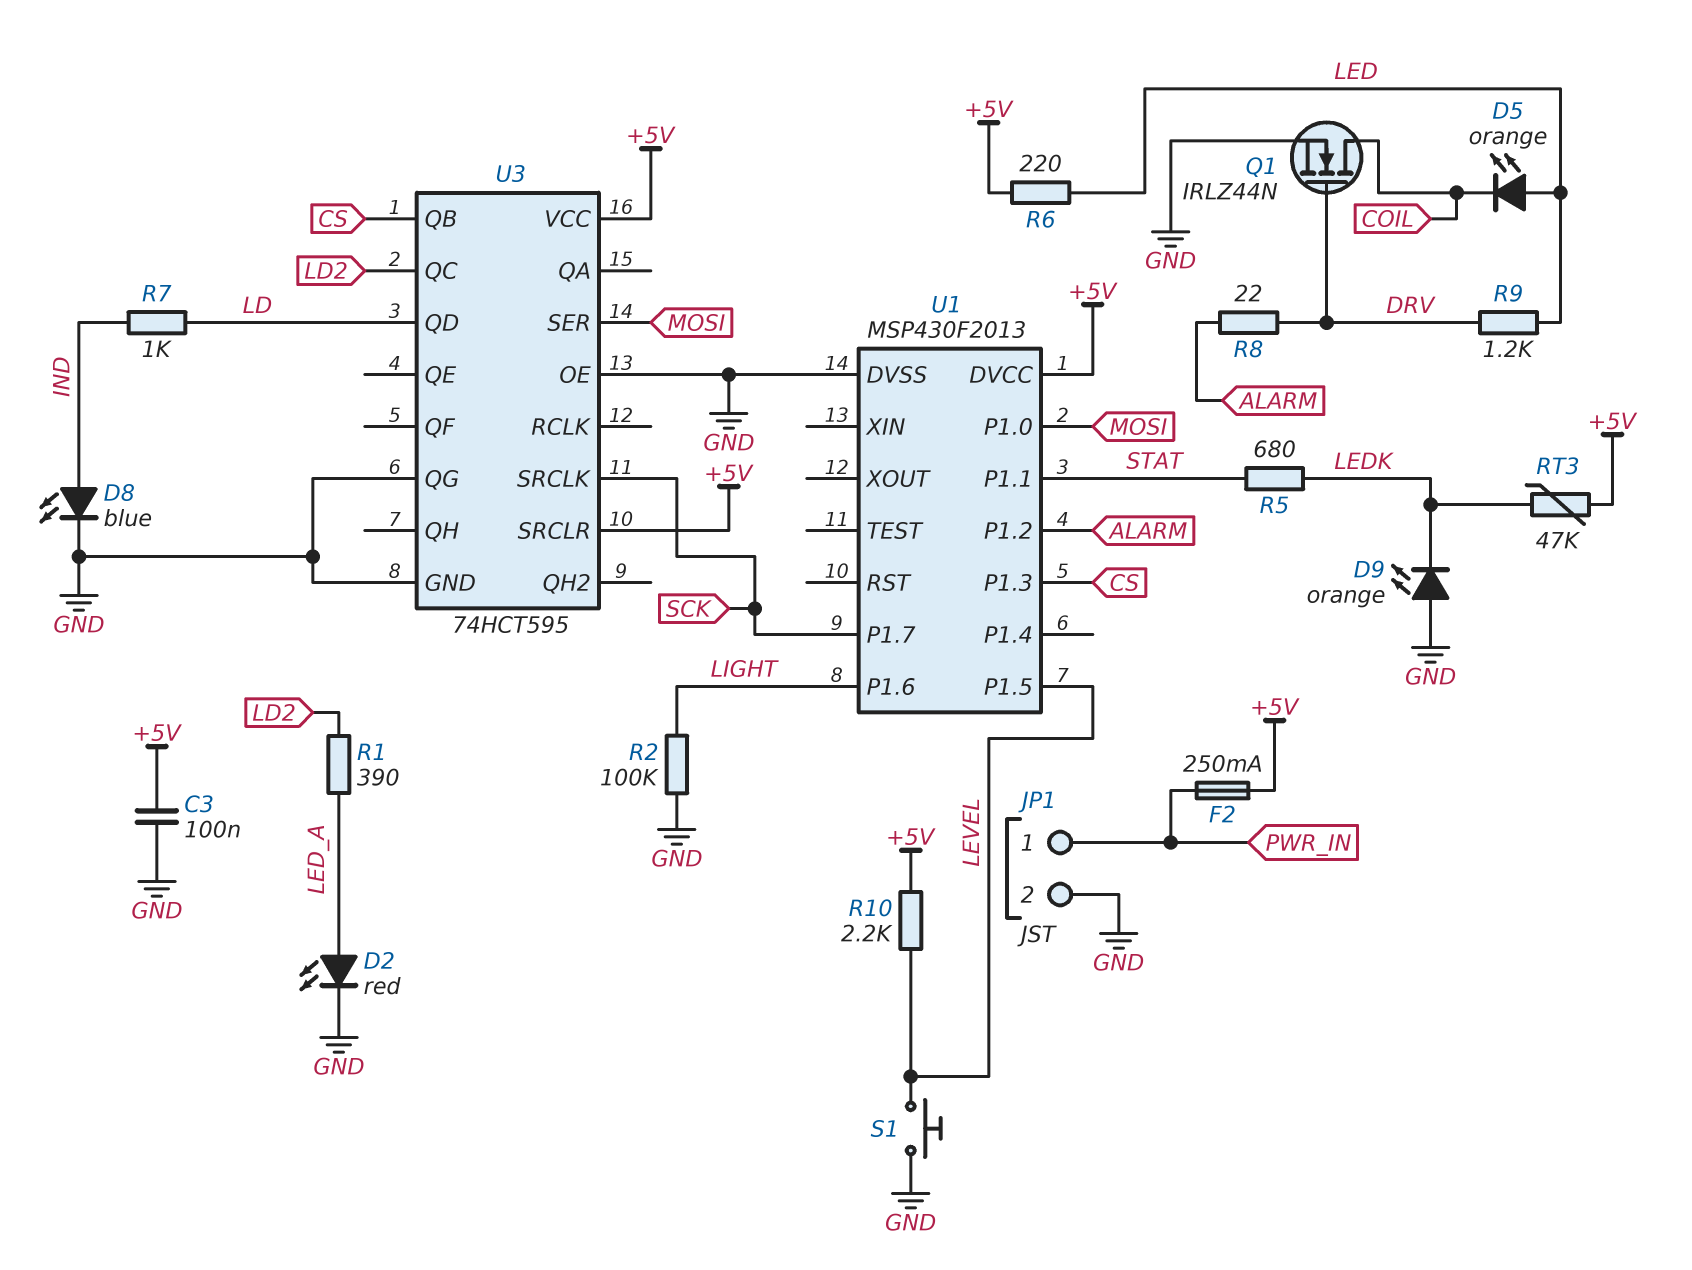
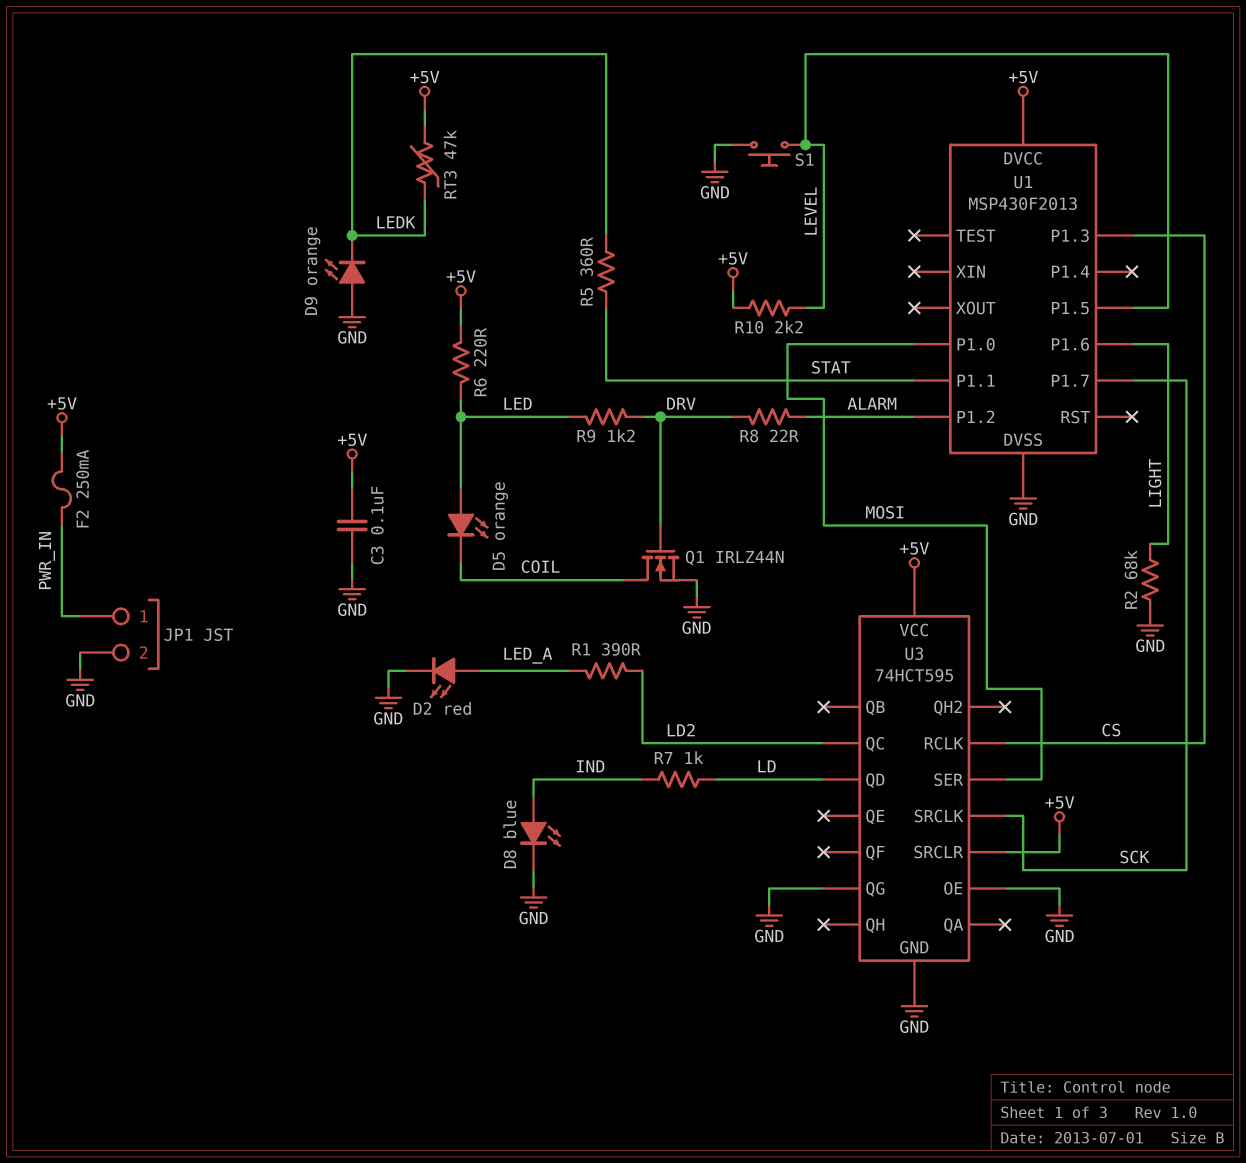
R2: 100k (GND, LIGHT) -> 68k (GND, LIGHT)
R5: 680 (LEDK, STAT) -> 360 (LEDK, STAT)
U3 pin QB: CS -> none
U3 pin RCLK: none -> CS

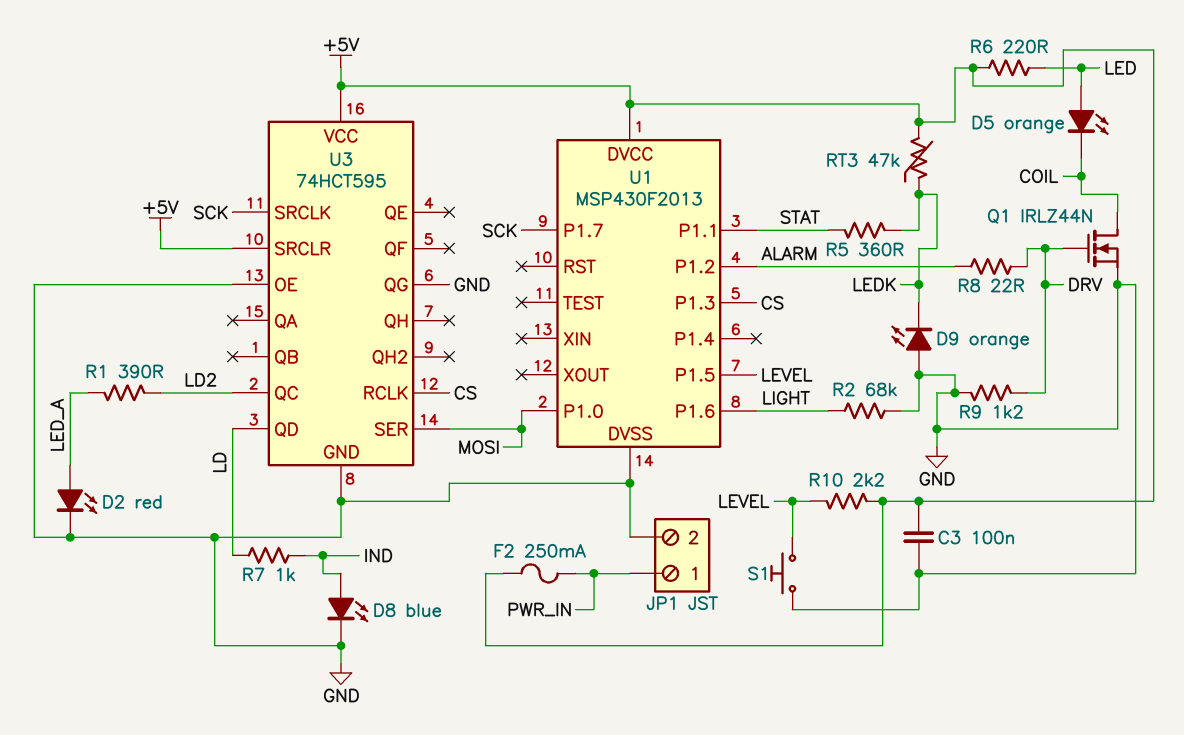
R9: 1.2k (DRV, LED) -> 1.2k (DRV, GND)

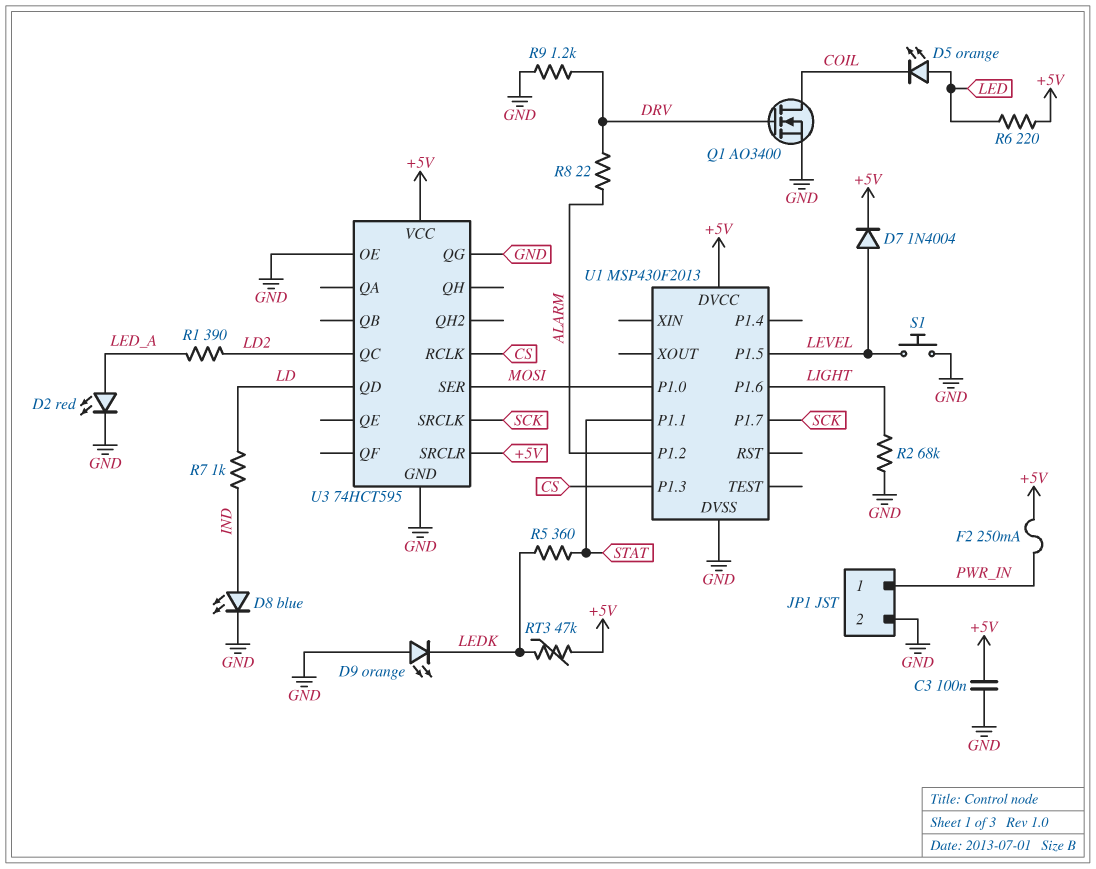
D7: none -> diode 1N4004 (A LEVEL, K +5V)
Q1: NMOS IRLZ44N (G DRV, D COIL, S GND) -> NMOS AO3400 (G DRV, D COIL, S GND)
R10: 2.2k (+5V, LEVEL) -> none

